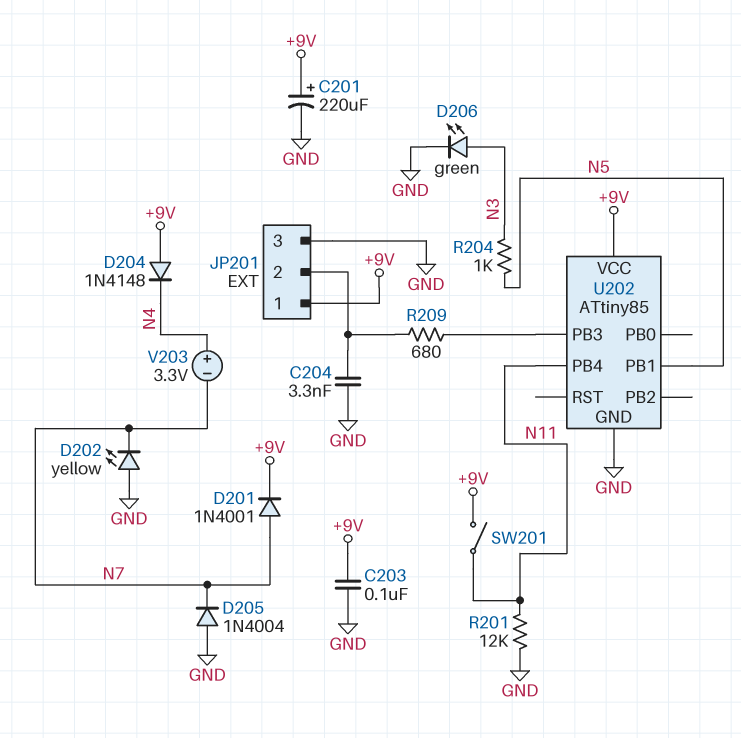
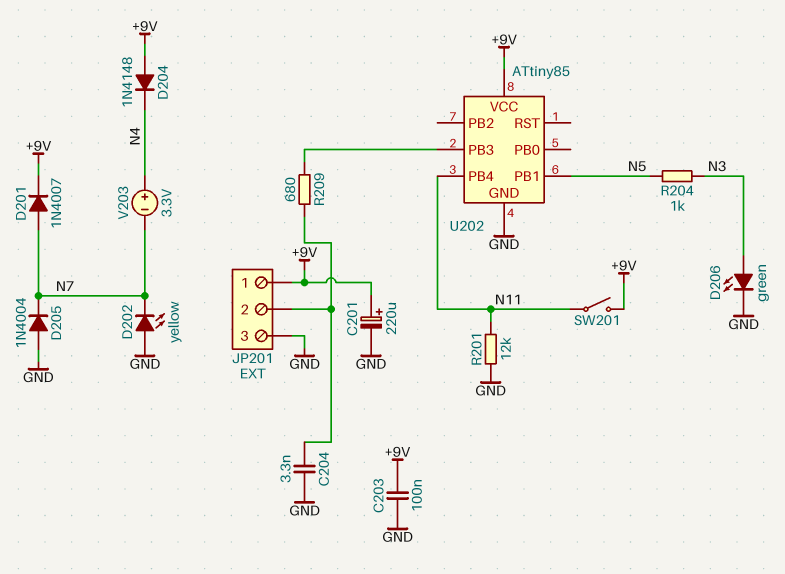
D201: diode 1N4001 (A N7, K +9V) -> diode 1N4007 (A N7, K +9V)

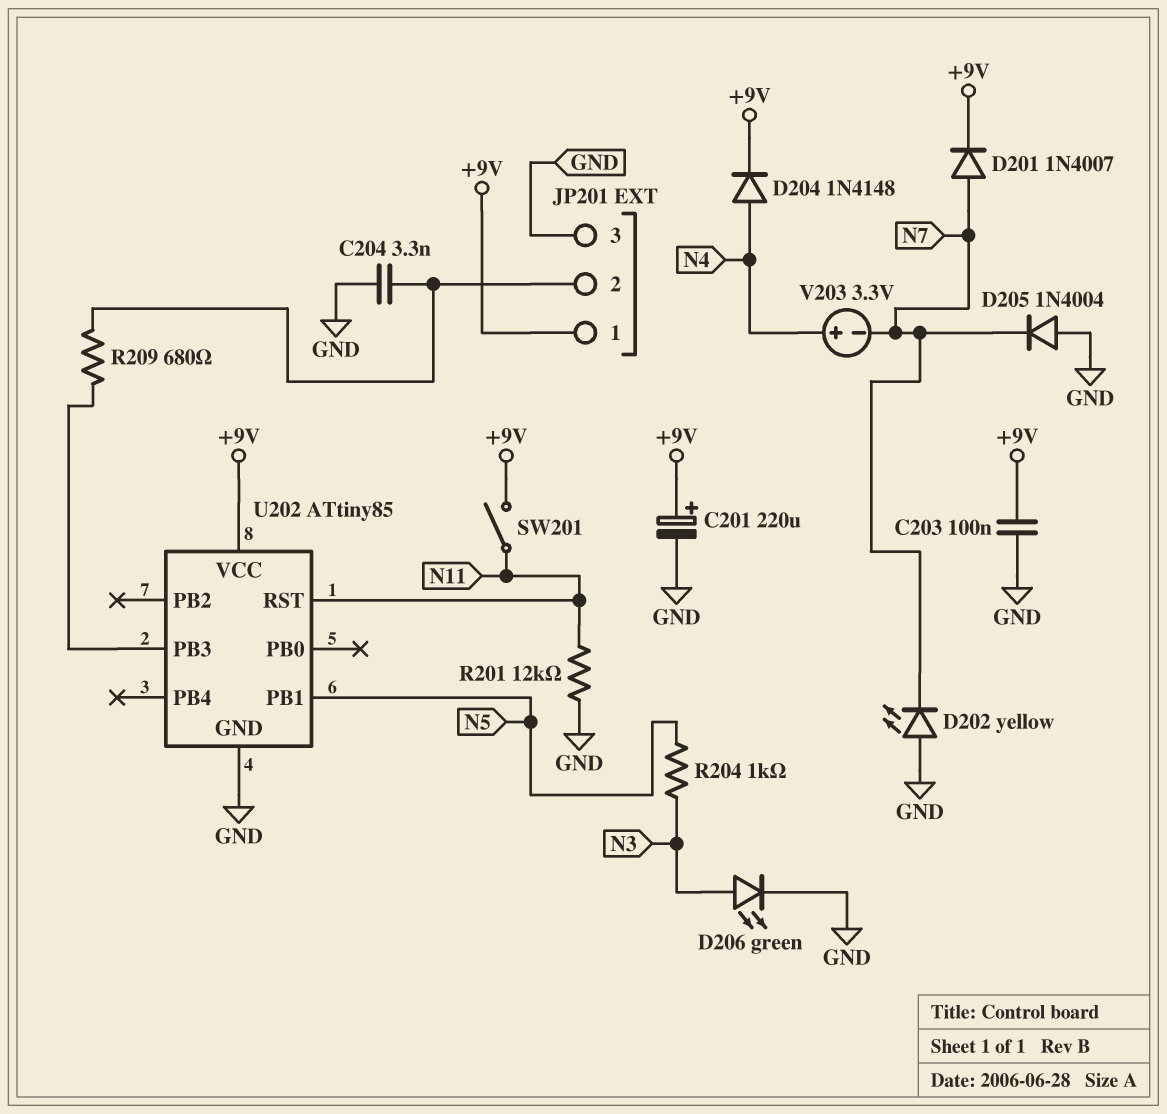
D204: diode 1N4148 (A +9V, K N4) -> diode 1N4148 (A N4, K +9V)
U202 pin PB4: N11 -> none
U202 pin RST: none -> N11

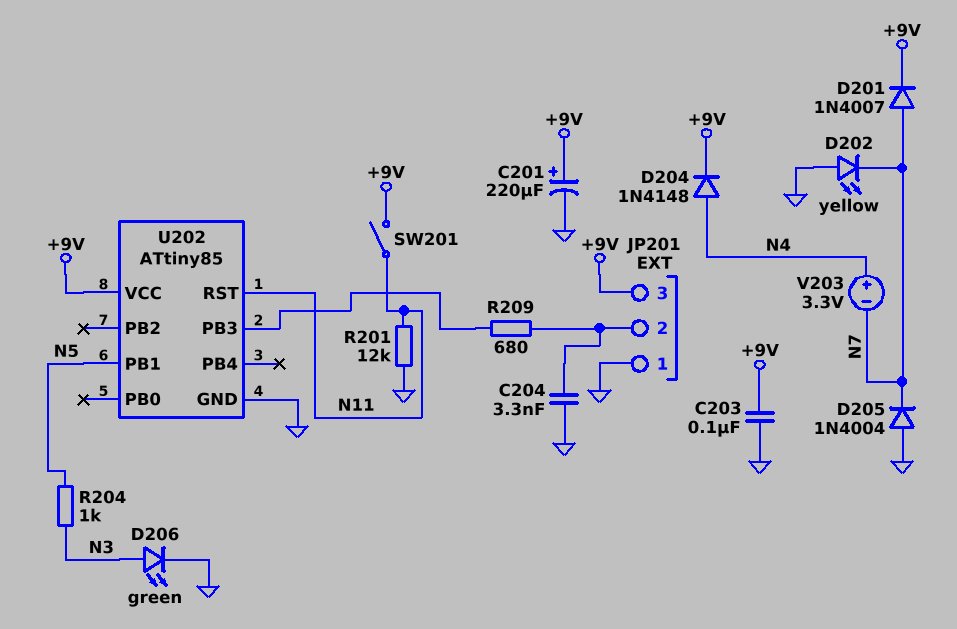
JP201 pin 1: +9V -> GND
JP201 pin 3: GND -> +9V

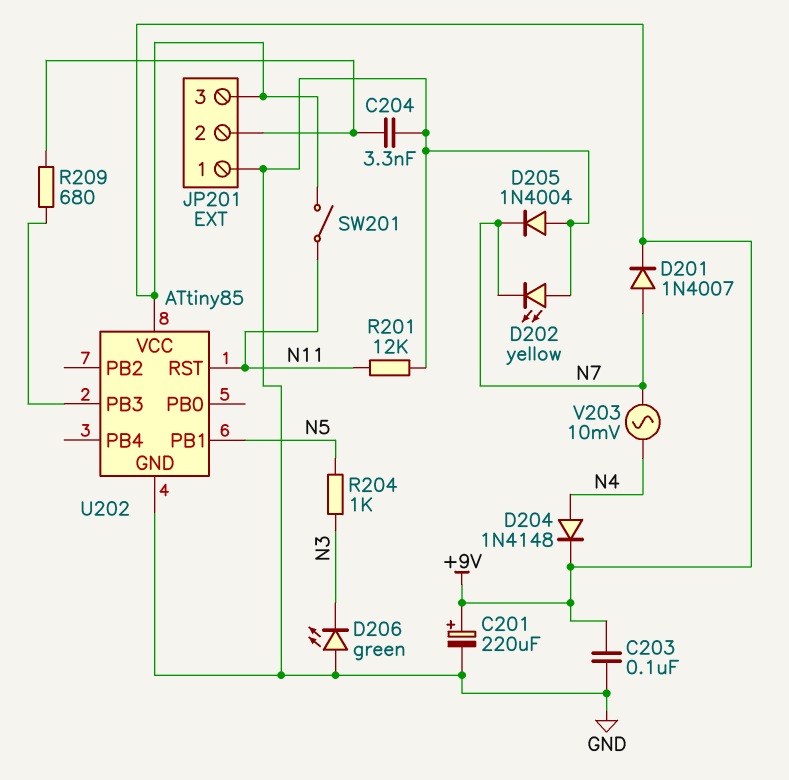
D206: LED green (A N3, K GND) -> LED green (A GND, K N3)
V203: 3.3V (plus N4, minus N7) -> AC 10mV (N4, N7)

